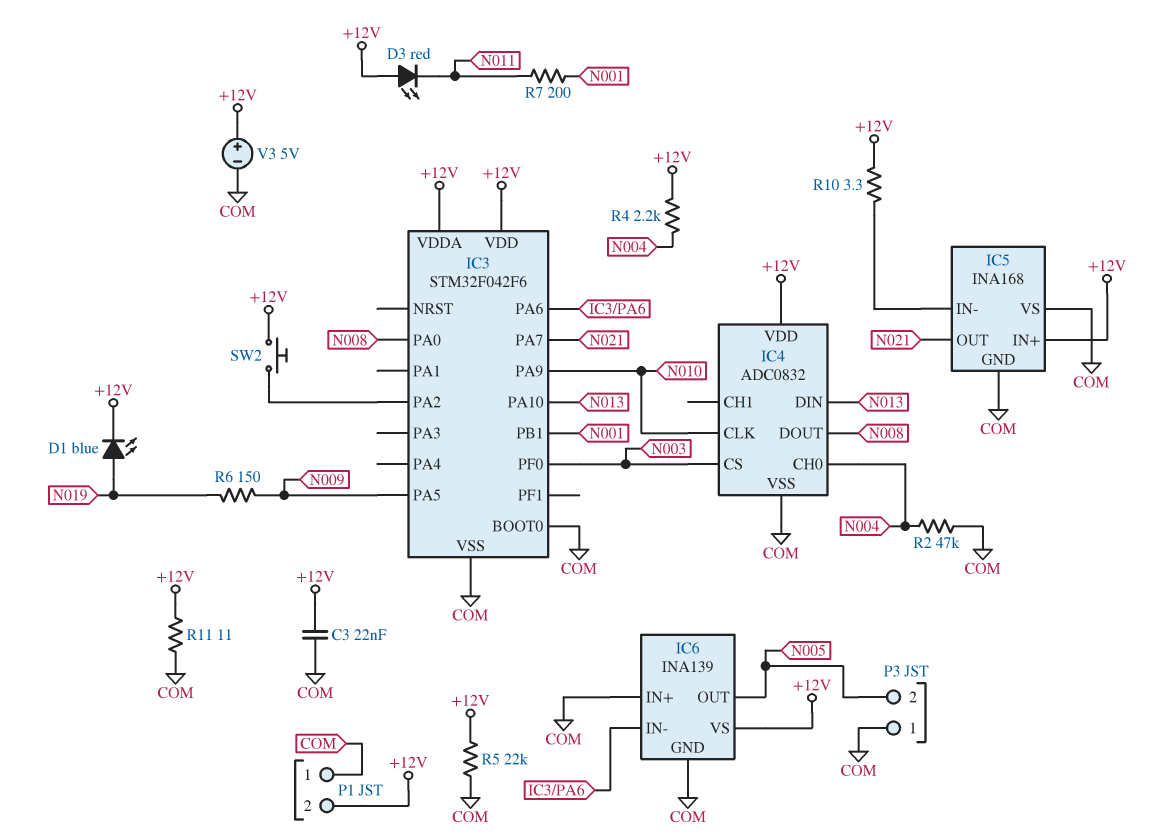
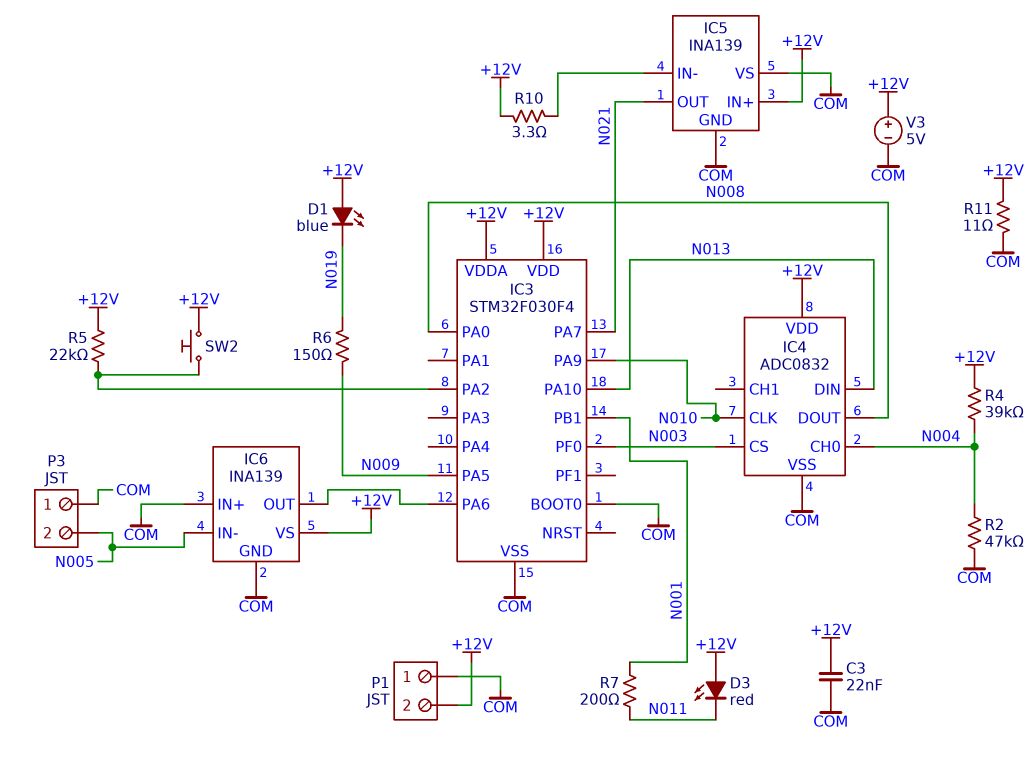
D1: LED blue (A N019, K +12V) -> LED blue (A +12V, K N019)
IC3: STM32F042F6 -> STM32F030F4
IC5: INA168 -> INA139
IC6 pin IN-: IC3/PA6 -> N005
IC6 pin OUT: N005 -> IC3/PA6
R4: 2.2k (+12V, N004) -> 39k (+12V, N004)
R5: 22k (+12V, COM) -> 22k (+12V, IC3/PA2)

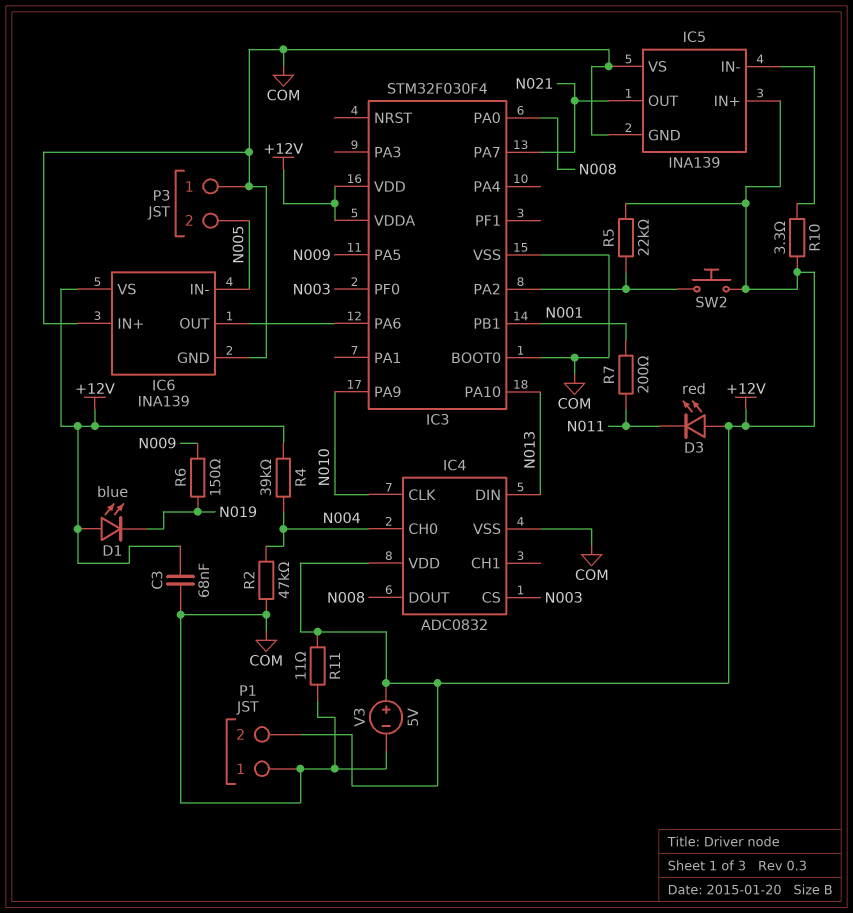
C3: 22nF (+12V, COM) -> 68nF (+12V, COM)

